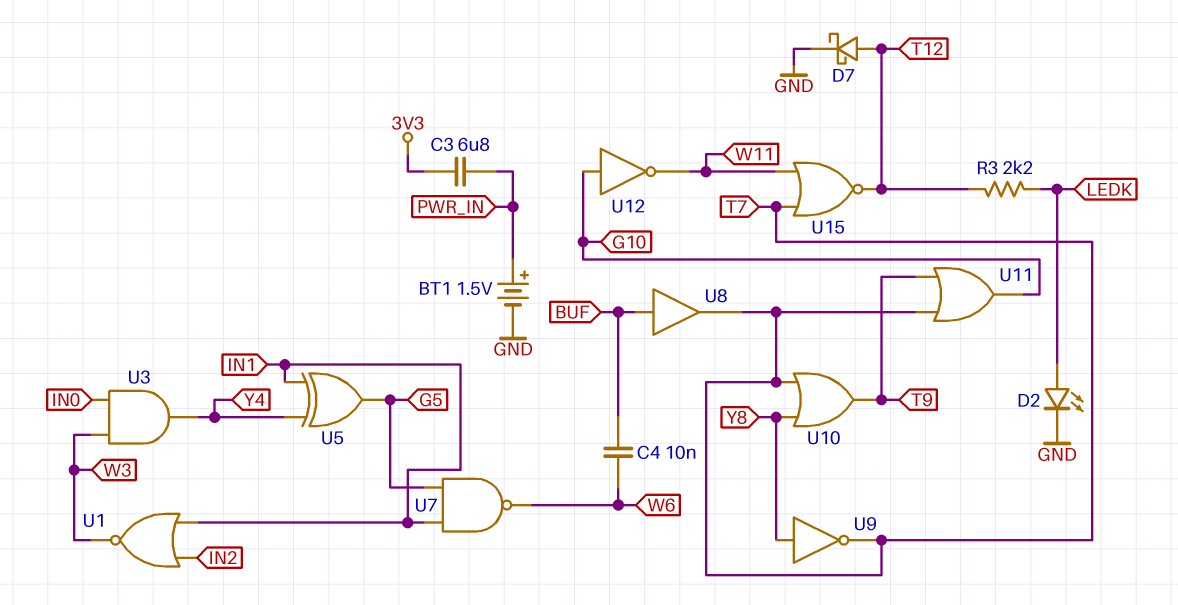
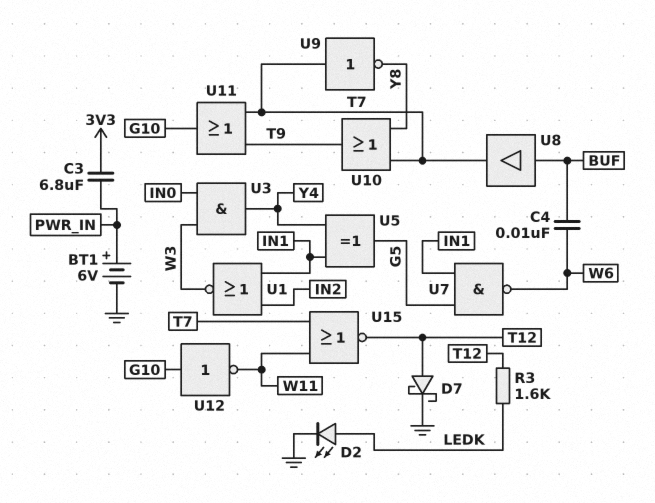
BT1: 1.5V (plus PWR_IN, minus GND) -> 6V (plus PWR_IN, minus GND)
R3: 2.2k (LEDK, T12) -> 1.6k (LEDK, T12)
U9: NOT (in Y8, out T7) -> NOT (in T7, out Y8)

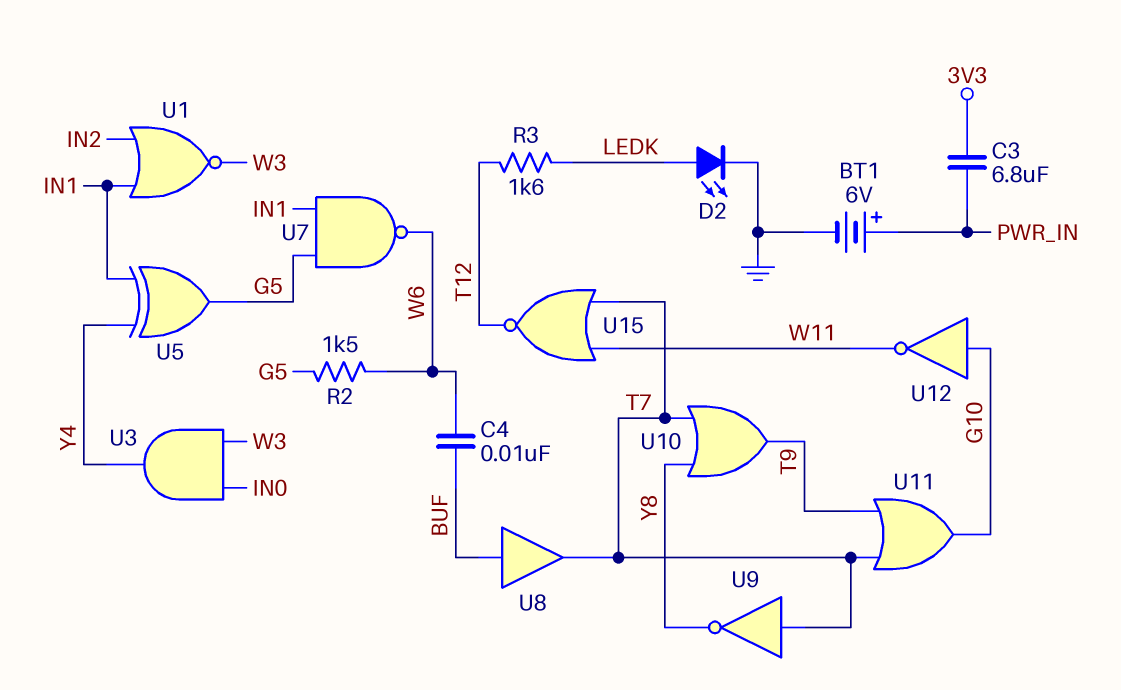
D7: schottky (A T12, K GND) -> none
R2: none -> 1.5k (G5, W6)

